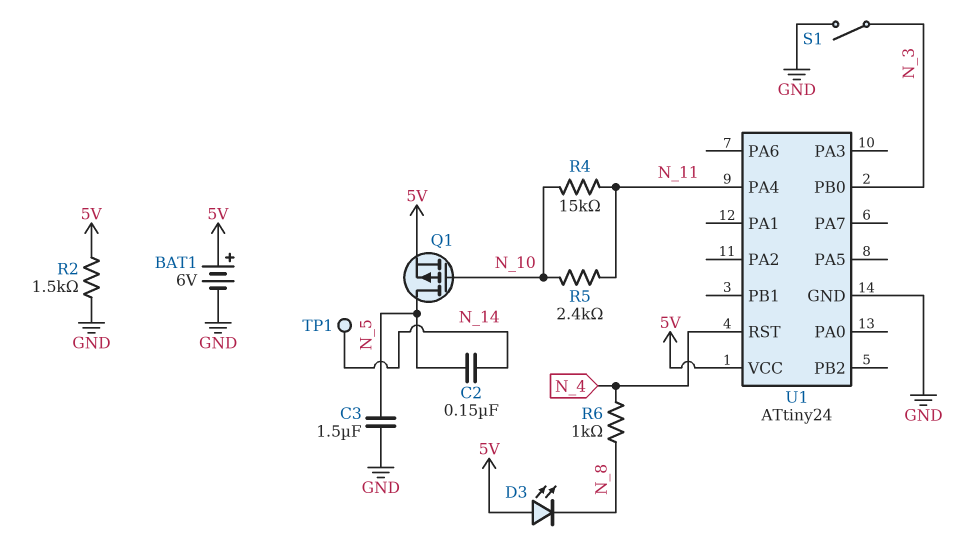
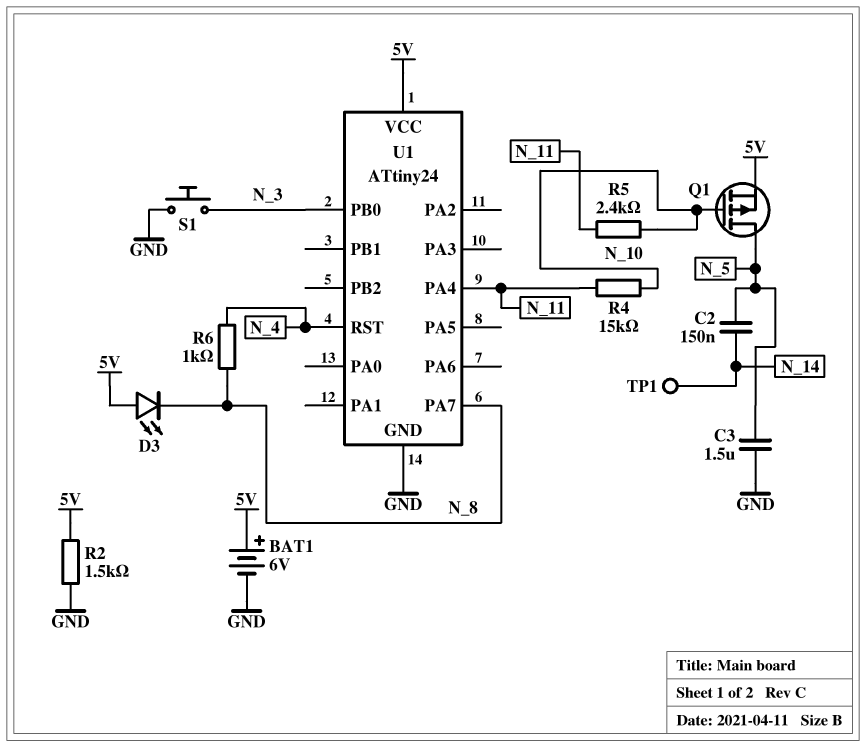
S1: switch (GND, N_3) -> button (GND, N_3)
U1 pin PA7: none -> N_8

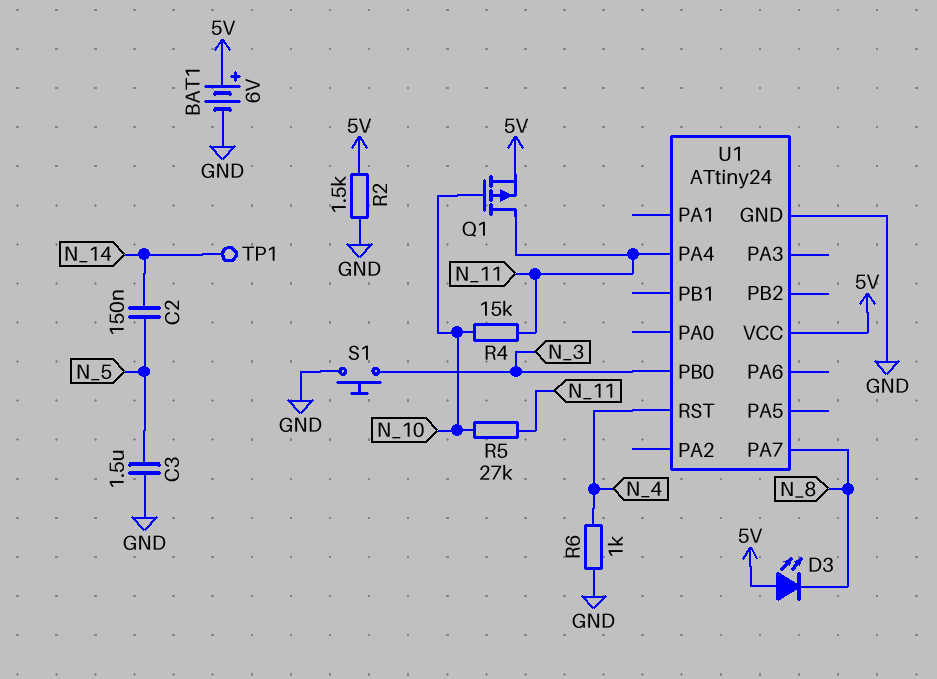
Q1: PMOS (G N_10, D N_5, S 5V) -> PMOS (G N_10, D N_11, S 5V)
R5: 2.4k (N_10, N_11) -> 27k (N_10, N_11)
R6: 1k (N_4, N_8) -> 1k (GND, N_4)

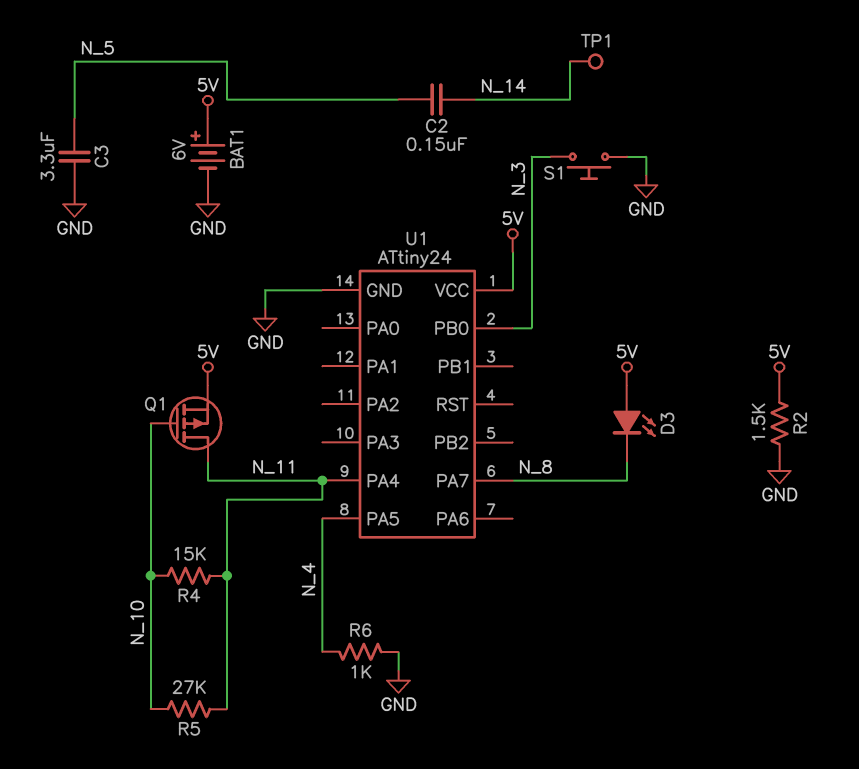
C3: 1.5uF (GND, N_5) -> 3.3uF (GND, N_5)
U1 pin PA5: none -> N_4
U1 pin RST: N_4 -> none

